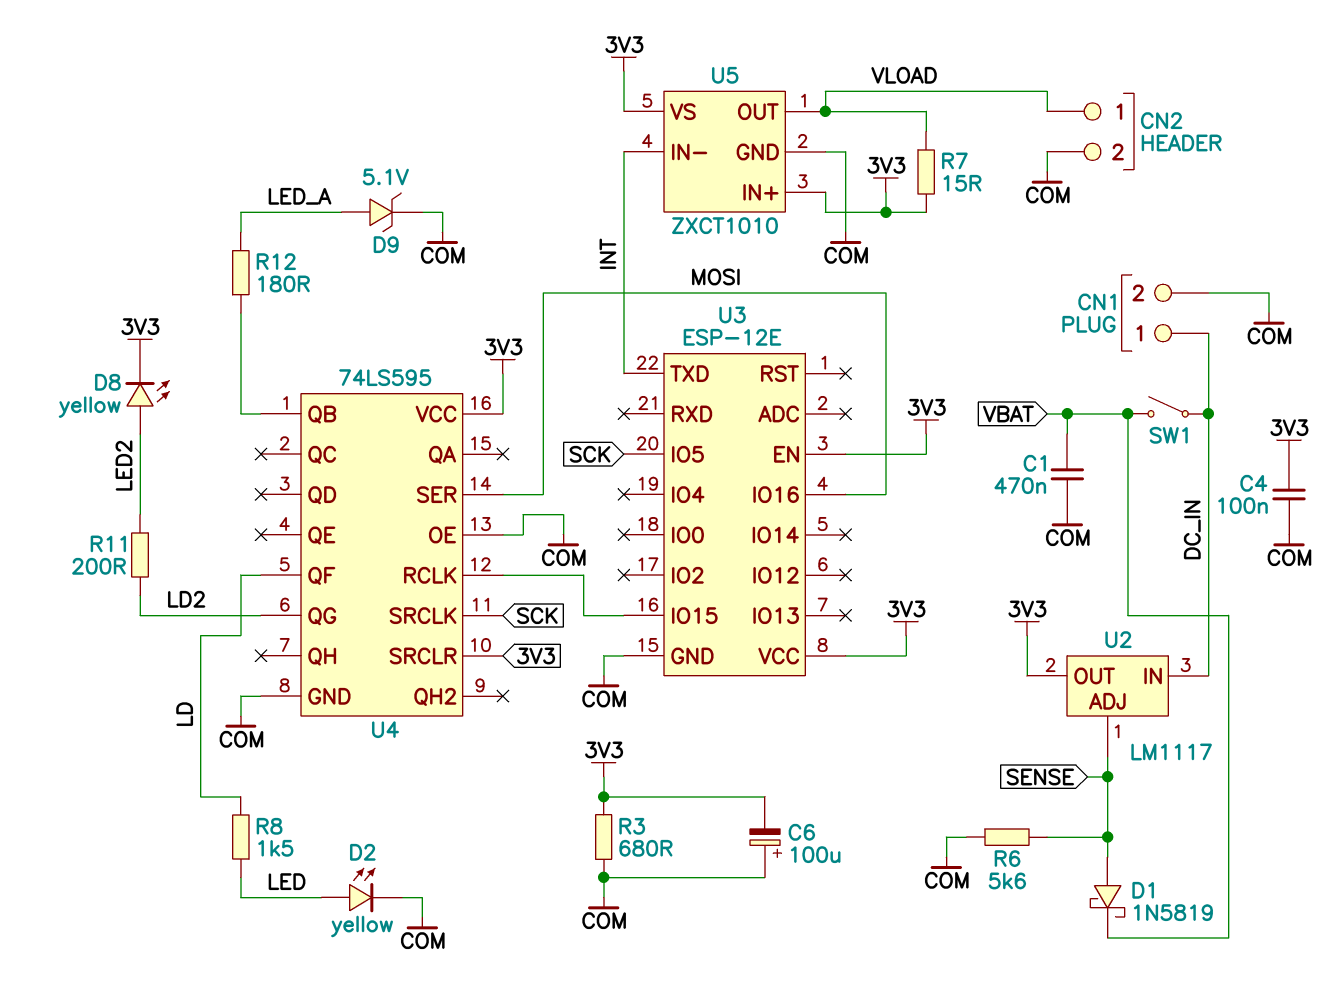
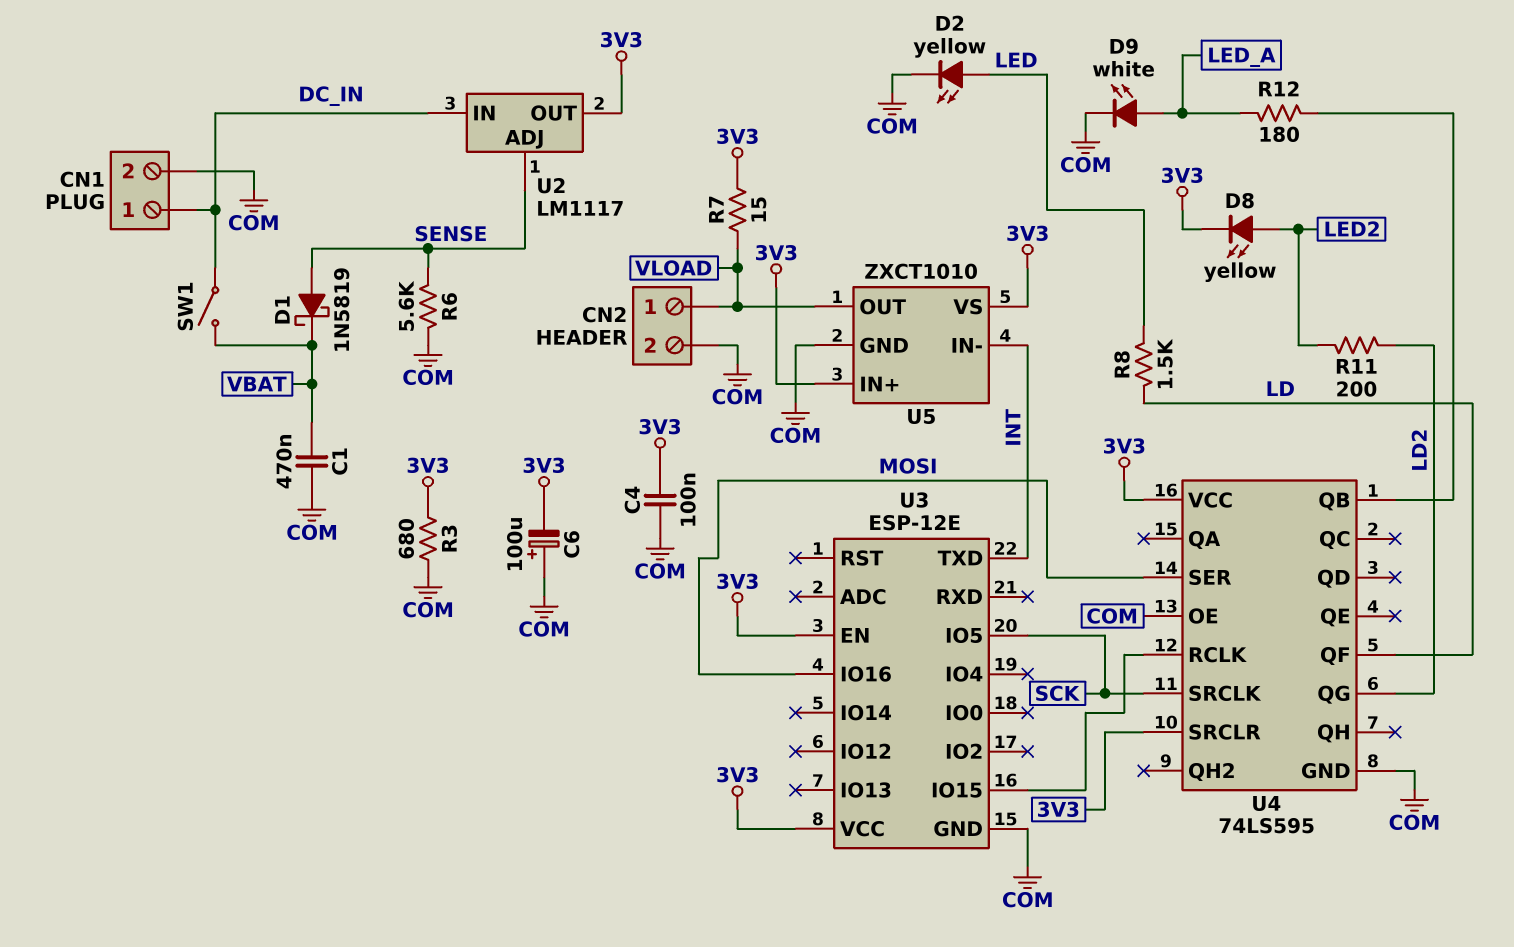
D9: zener 5.1V (A LED_A, K COM) -> LED white (A LED_A, K COM)

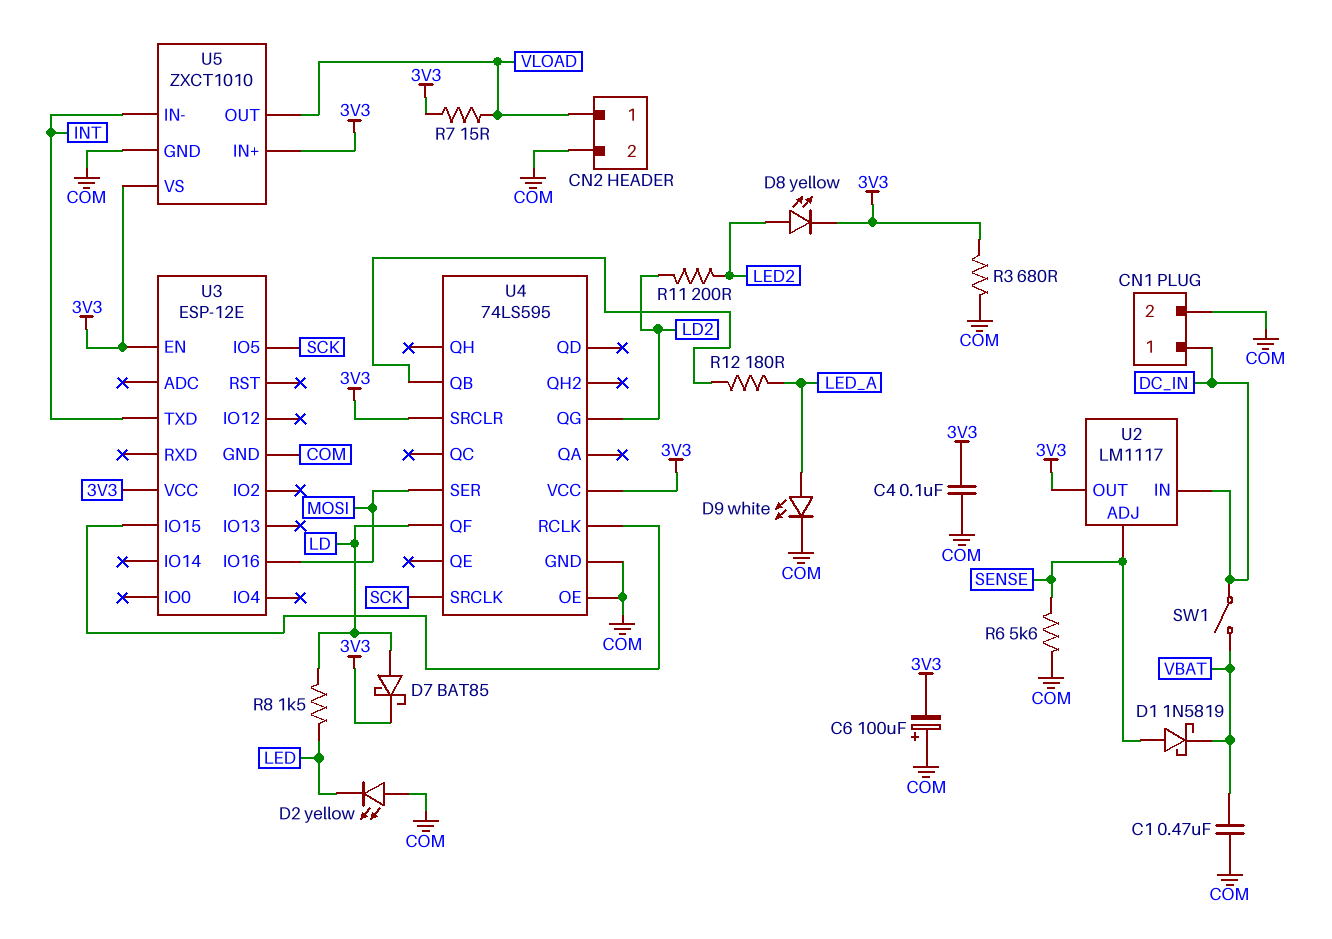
D2: LED yellow (A LED, K COM) -> LED yellow (A COM, K LED)
D7: none -> schottky BAT85 (A LD, K 3V3)

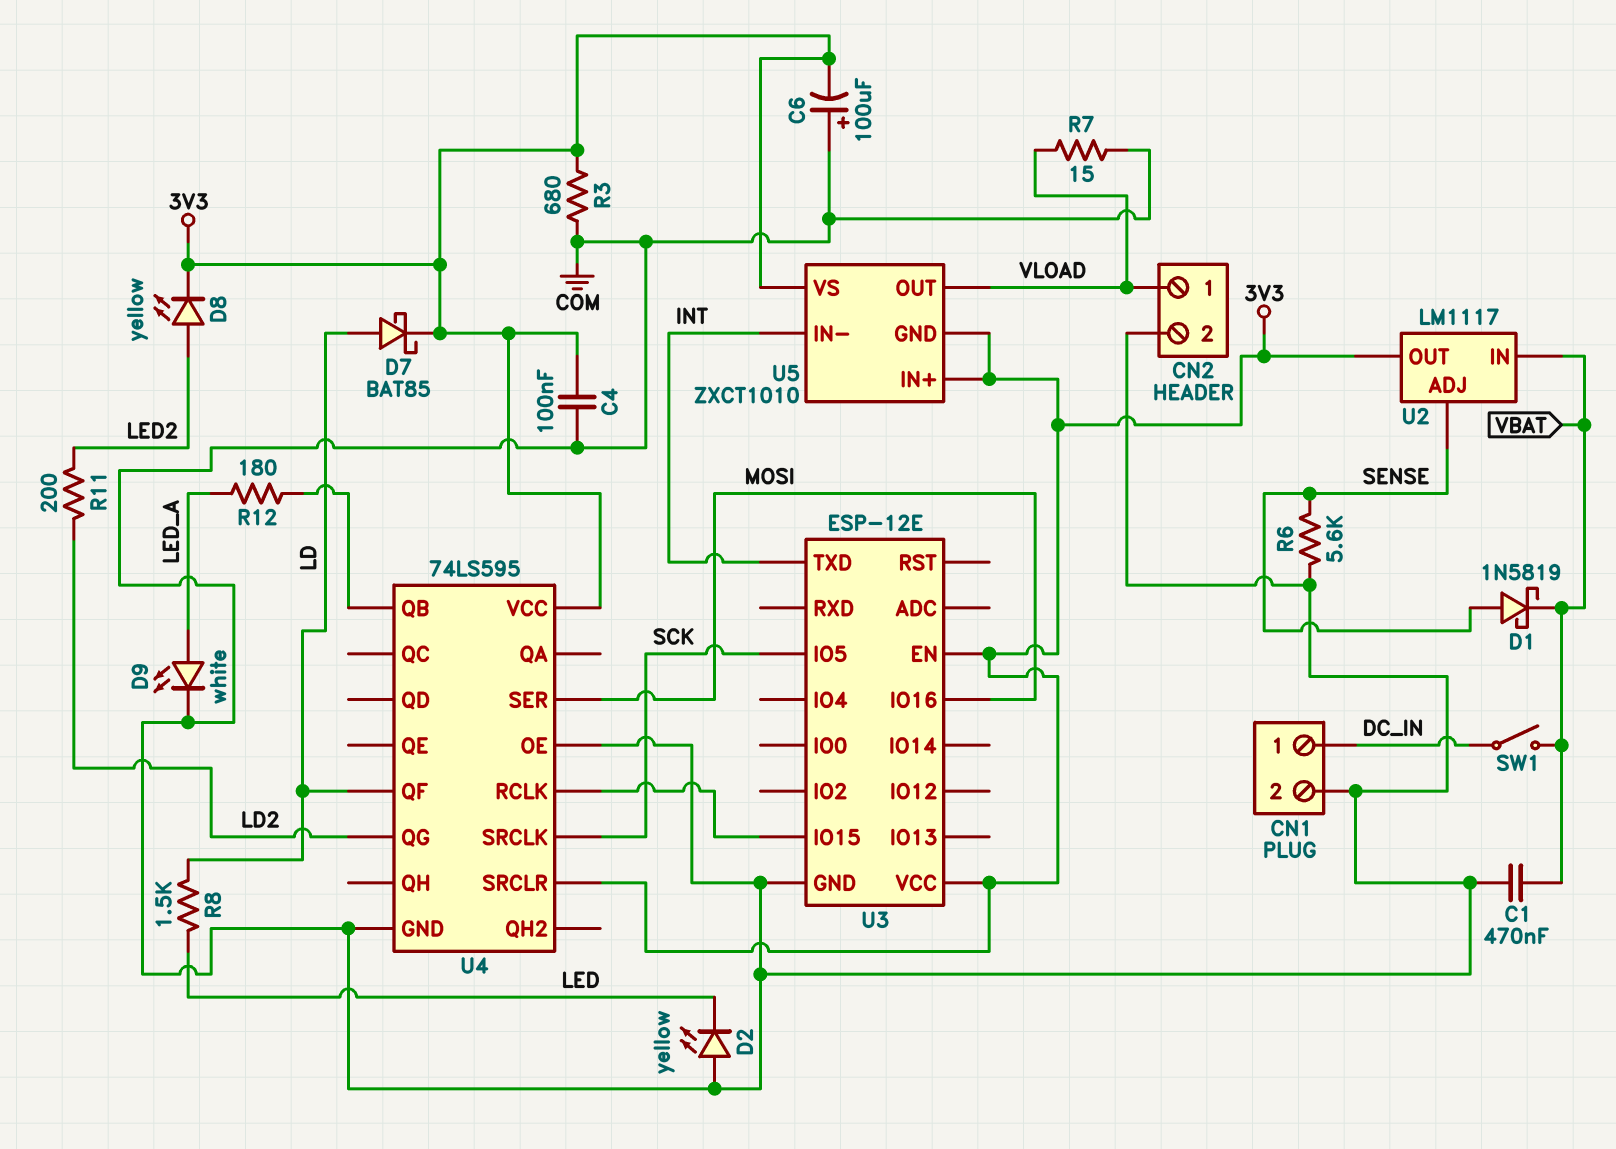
R7: 15 (3V3, VLOAD) -> 15 (COM, VLOAD)
U2 pin IN: DC_IN -> VBAT
U5 pin GND: COM -> 3V3

